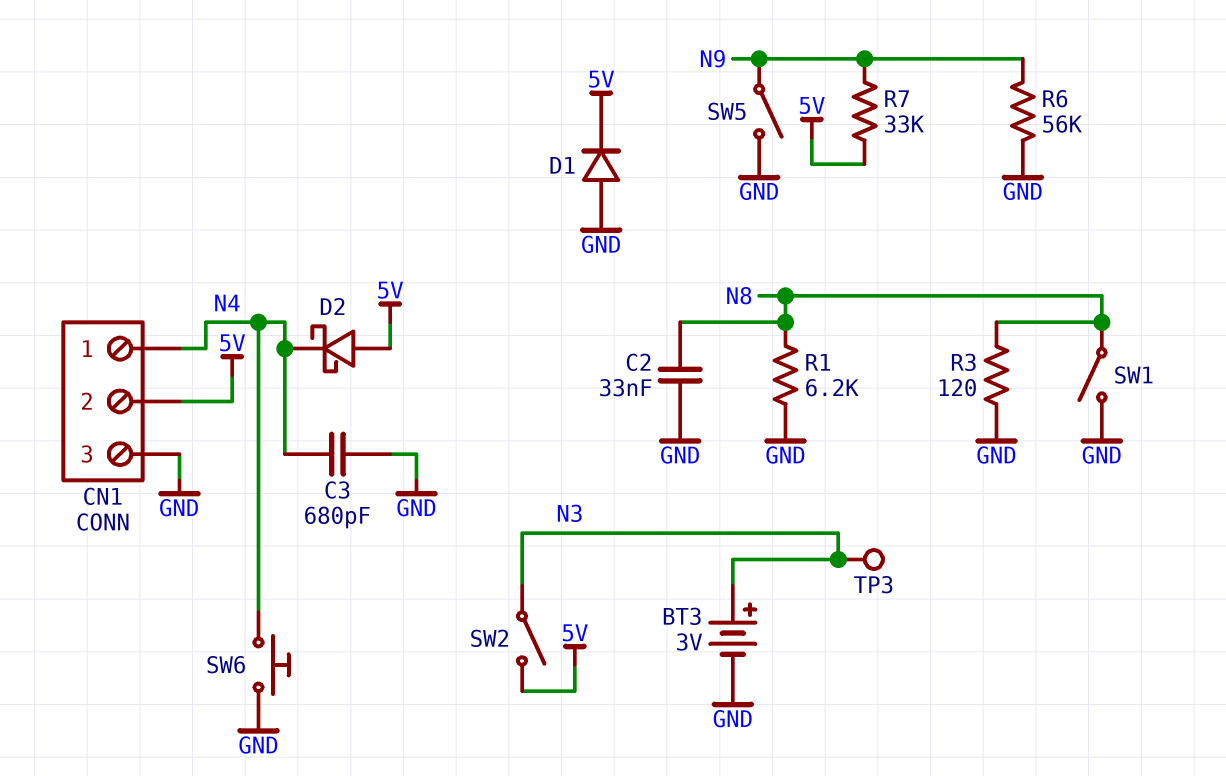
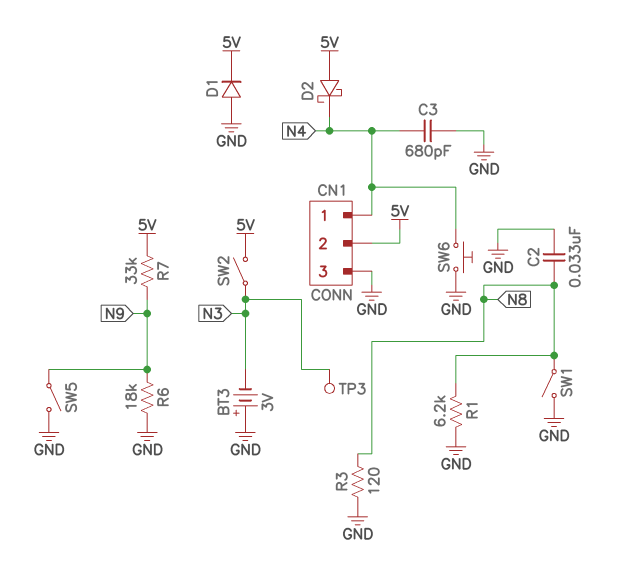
BT3: 3V (plus N3, minus GND) -> 3V (plus GND, minus N3)
R6: 56k (GND, N9) -> 18k (GND, N9)

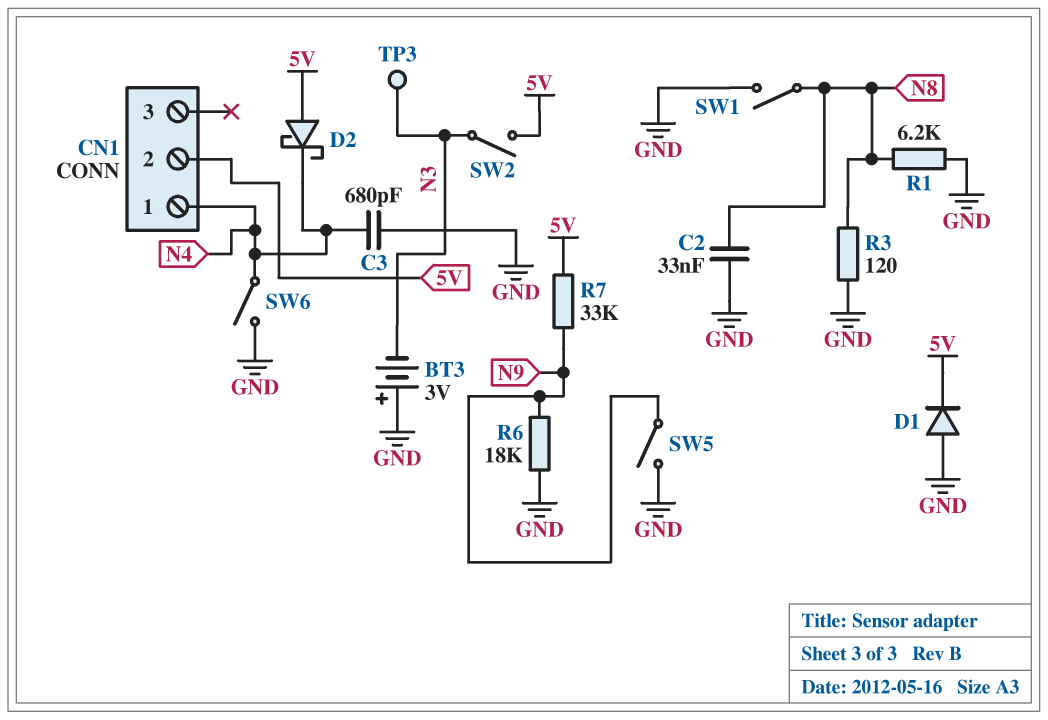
CN1 pin 3: GND -> none
SW6: button (GND, N4) -> switch (GND, N4)

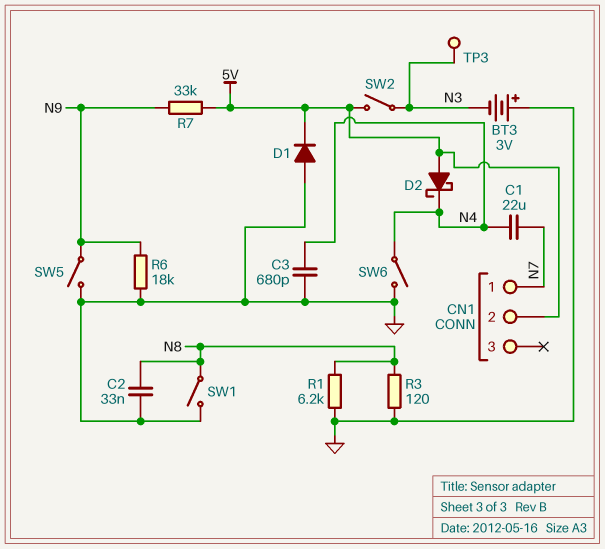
C1: none -> 22uF (N4, N7)
CN1 pin 1: N4 -> N7

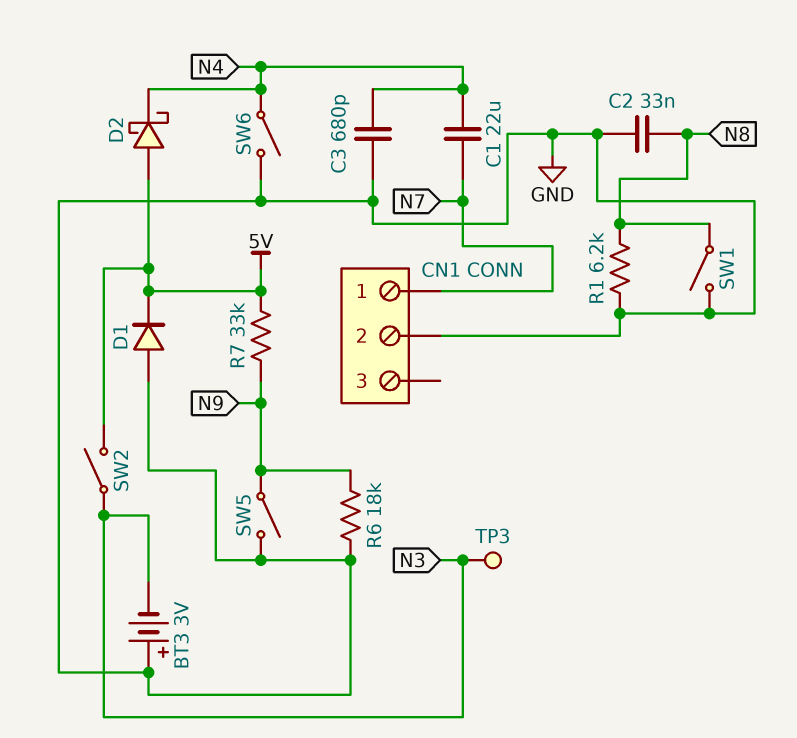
CN1 pin 2: 5V -> GND
R3: 120 (GND, N8) -> none

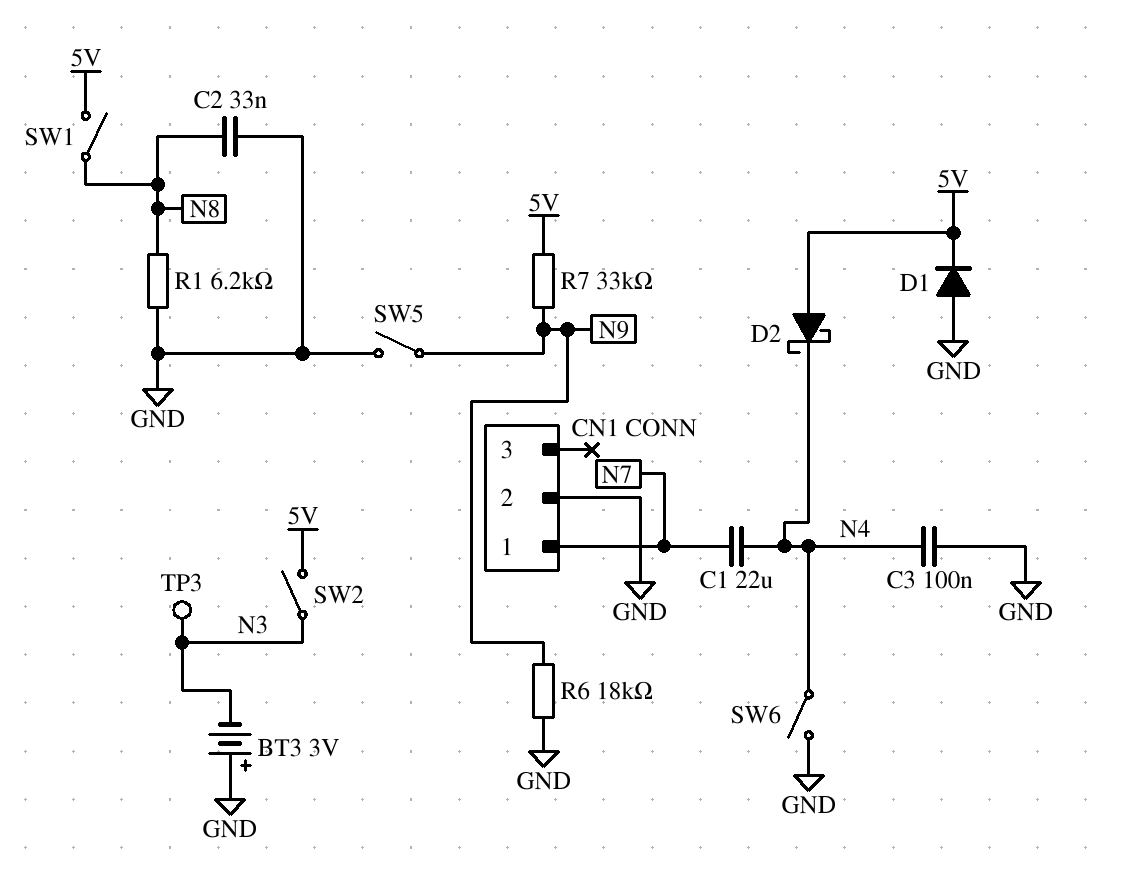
C3: 680pF (GND, N4) -> 100nF (GND, N4)
SW1: switch (GND, N8) -> switch (5V, N8)

